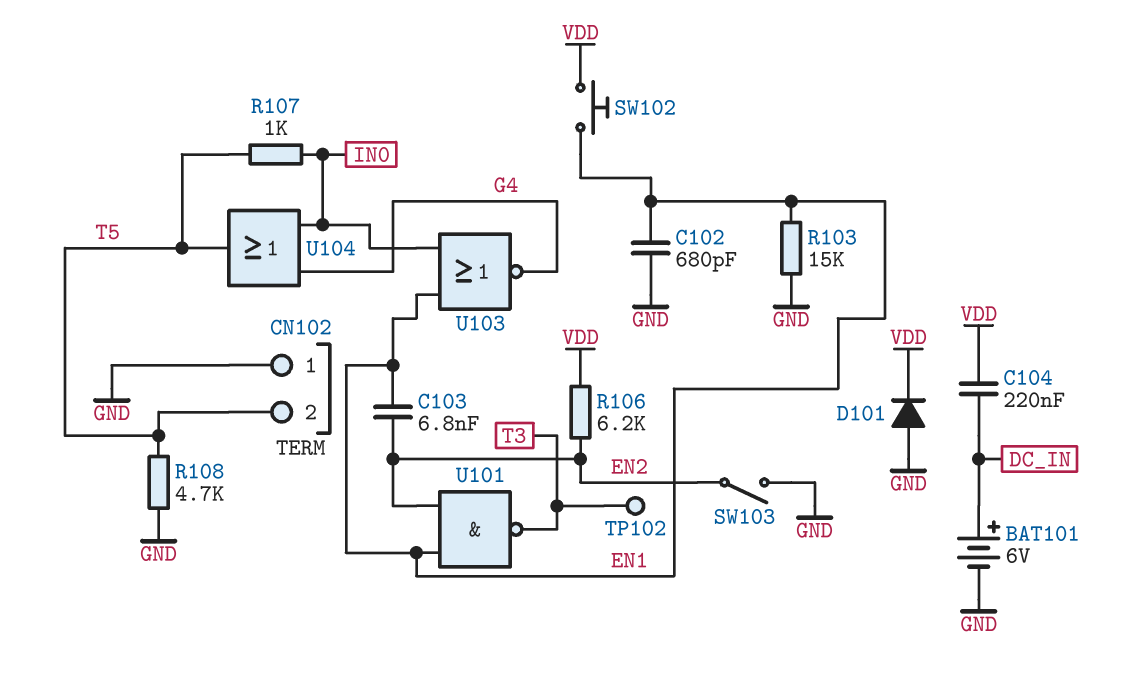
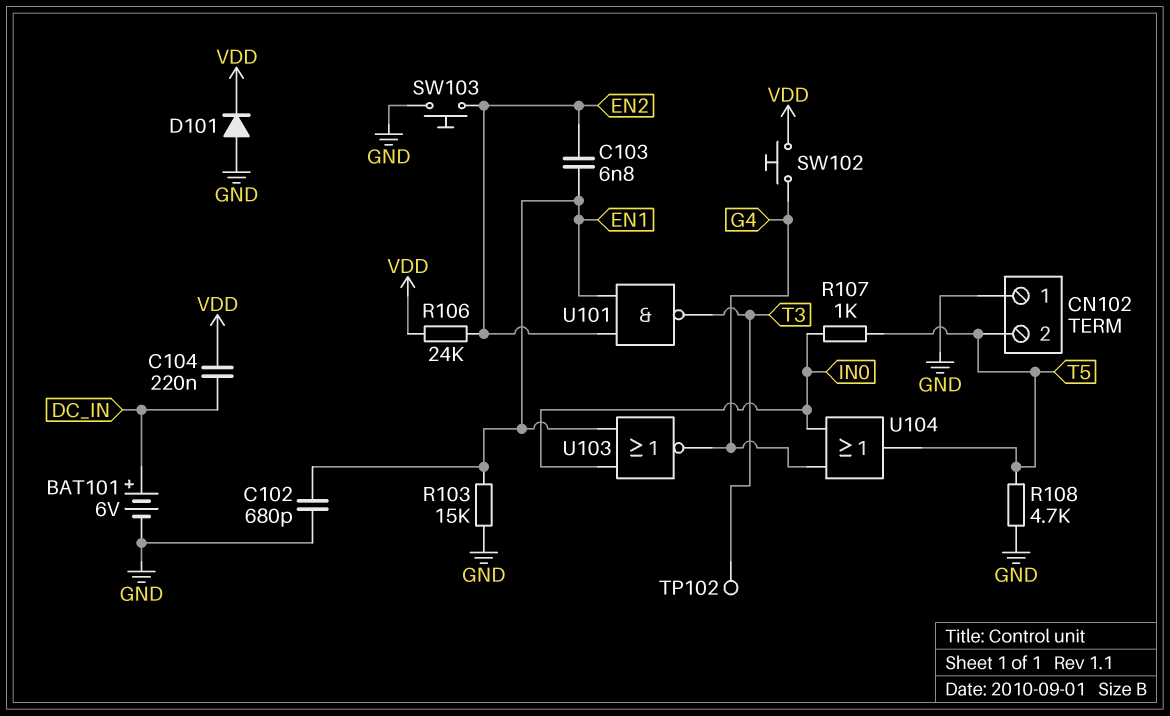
R106: 6.2k (EN2, VDD) -> 24k (EN2, VDD)
SW102: button (EN1, VDD) -> button (G4, VDD)
SW103: switch (EN2, GND) -> button (EN2, GND)

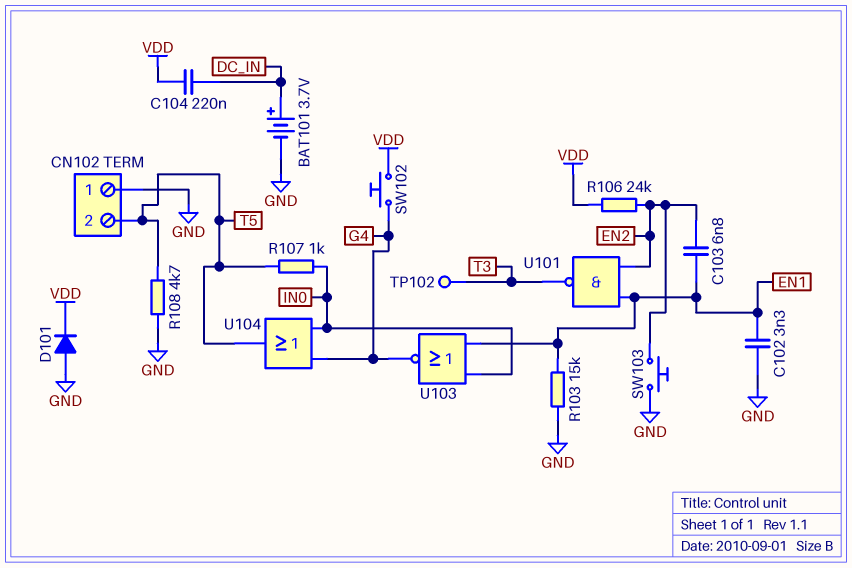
BAT101: 6V (plus DC_IN, minus GND) -> 3.7V (plus DC_IN, minus GND)
C102: 680pF (EN1, GND) -> 3.3nF (EN1, GND)

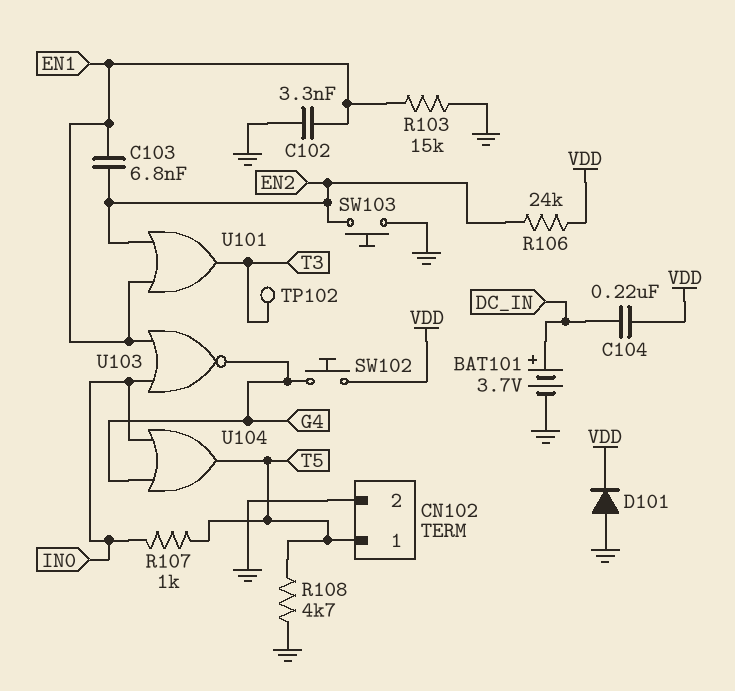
CN102 pin 1: GND -> T5
CN102 pin 2: T5 -> GND
U101: NAND (in EN1, in EN2, out T3) -> OR (in EN1, in EN2, out T3)

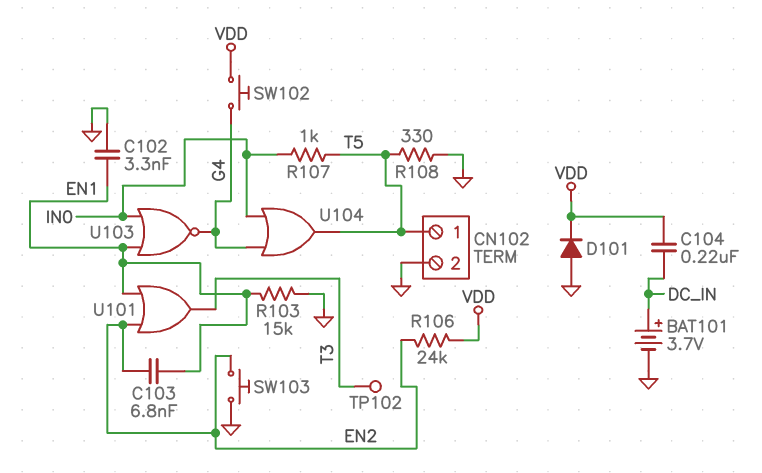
R108: 4.7k (GND, T5) -> 330 (GND, T5)

